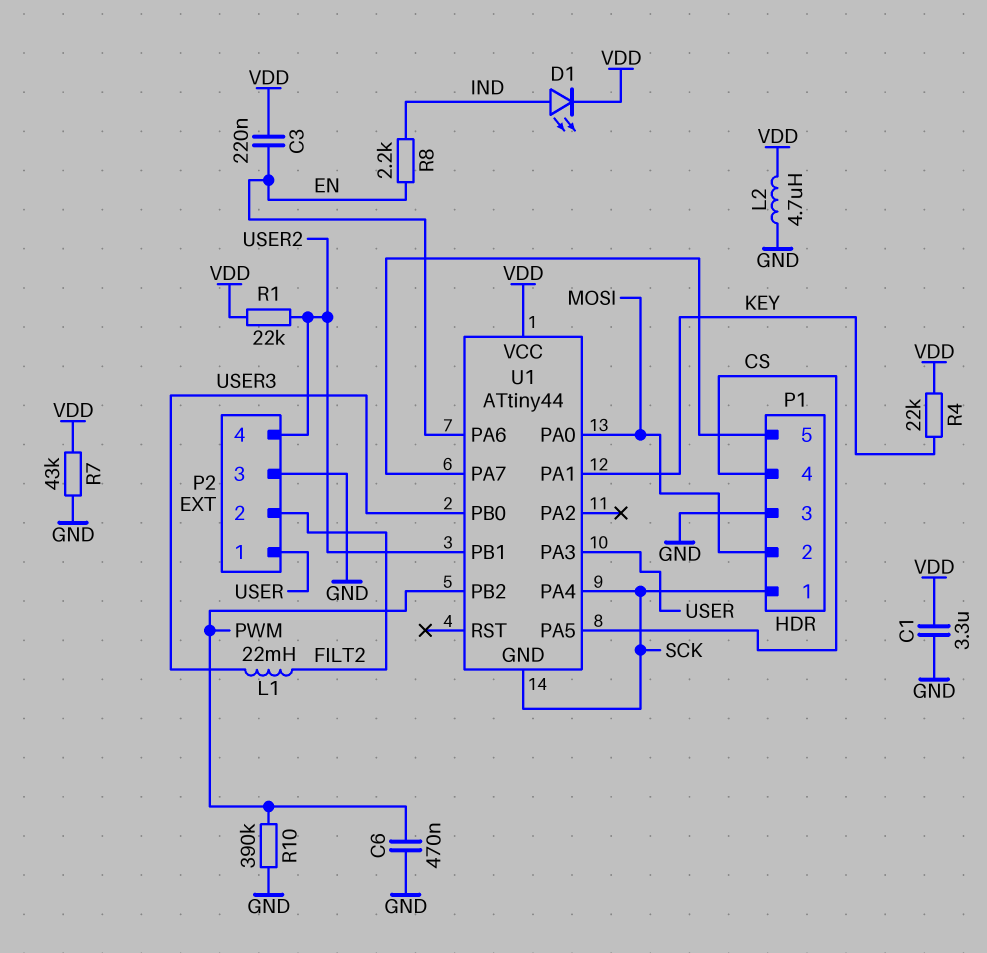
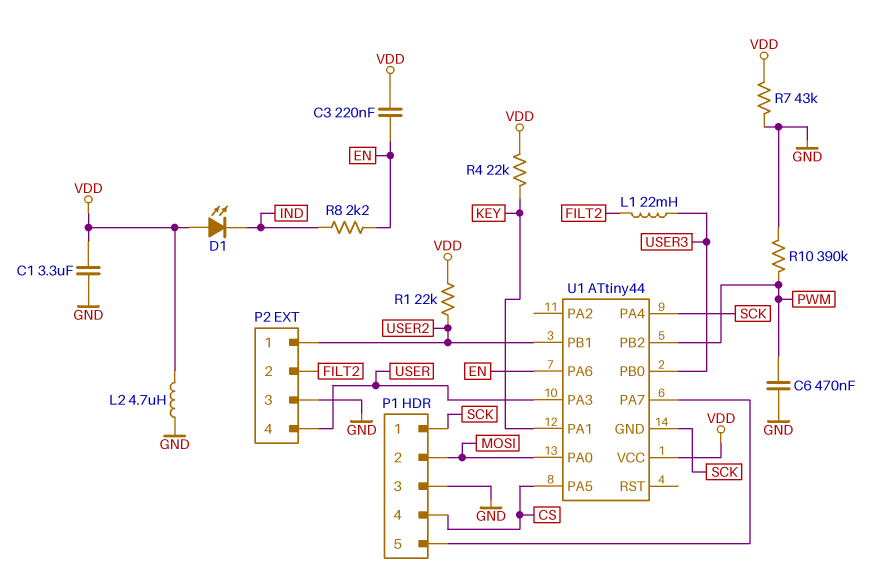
D1: LED (A IND, K VDD) -> LED (A VDD, K IND)
P2 pin 1: USER -> USER2
P2 pin 4: USER2 -> USER

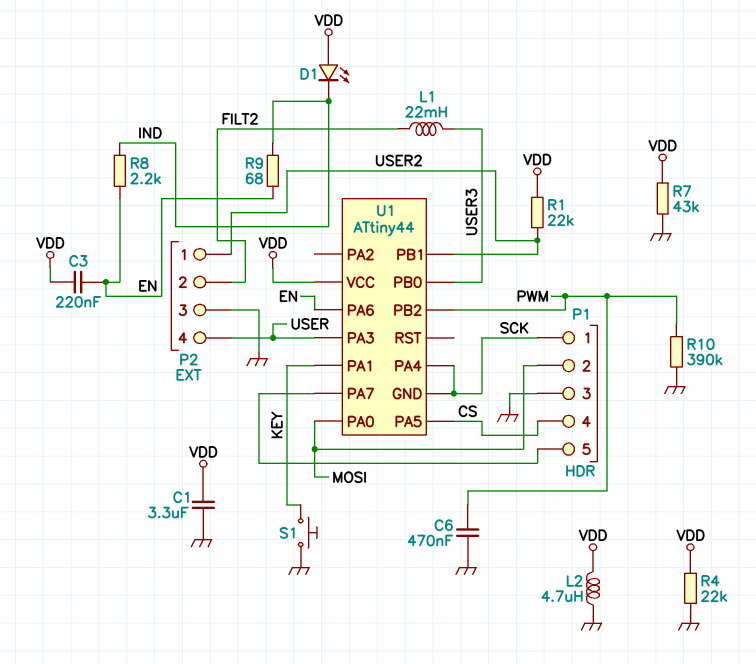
R4: 22k (KEY, VDD) -> 22k (GND, VDD)
R9: none -> 68 (EN, IND)
S1: none -> button (GND, KEY)

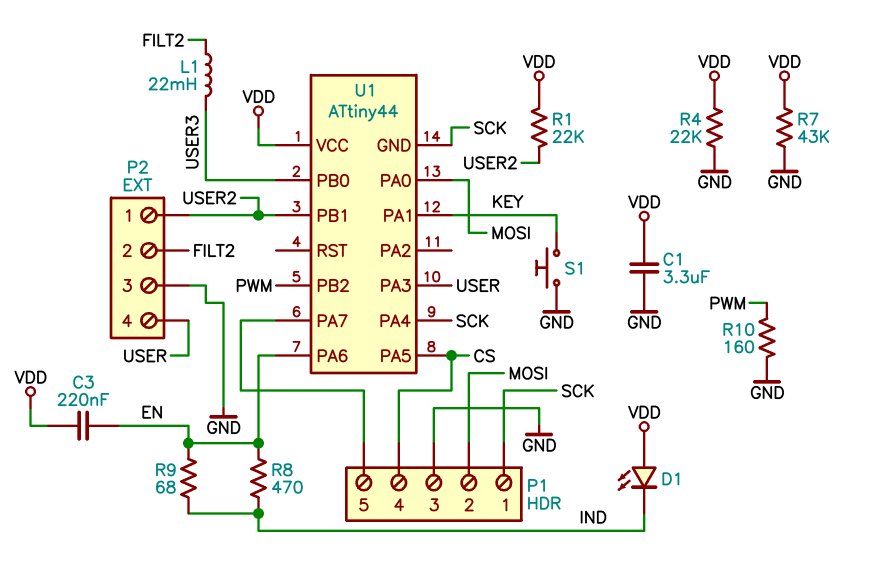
C6: 470nF (GND, PWM) -> none
L2: 4.7uH (GND, VDD) -> none
R8: 2.2k (EN, IND) -> 470 (EN, IND)
R10: 390k (GND, PWM) -> 160 (GND, PWM)

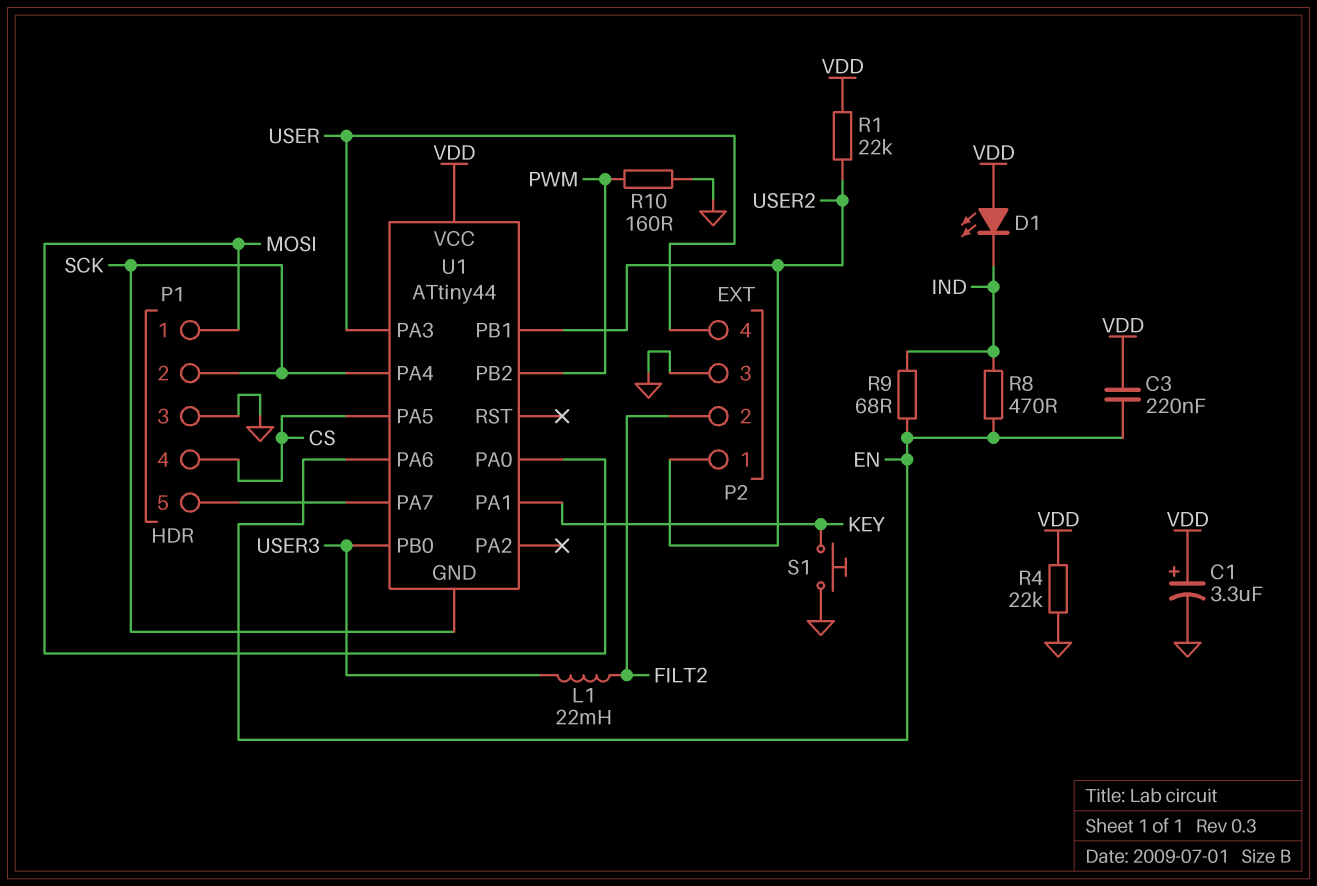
C1: 3.3uF (GND, VDD) -> 3.3uF (plus VDD, minus GND)
P1 pin 1: SCK -> MOSI
P1 pin 2: MOSI -> SCK
R7: 43k (GND, VDD) -> none

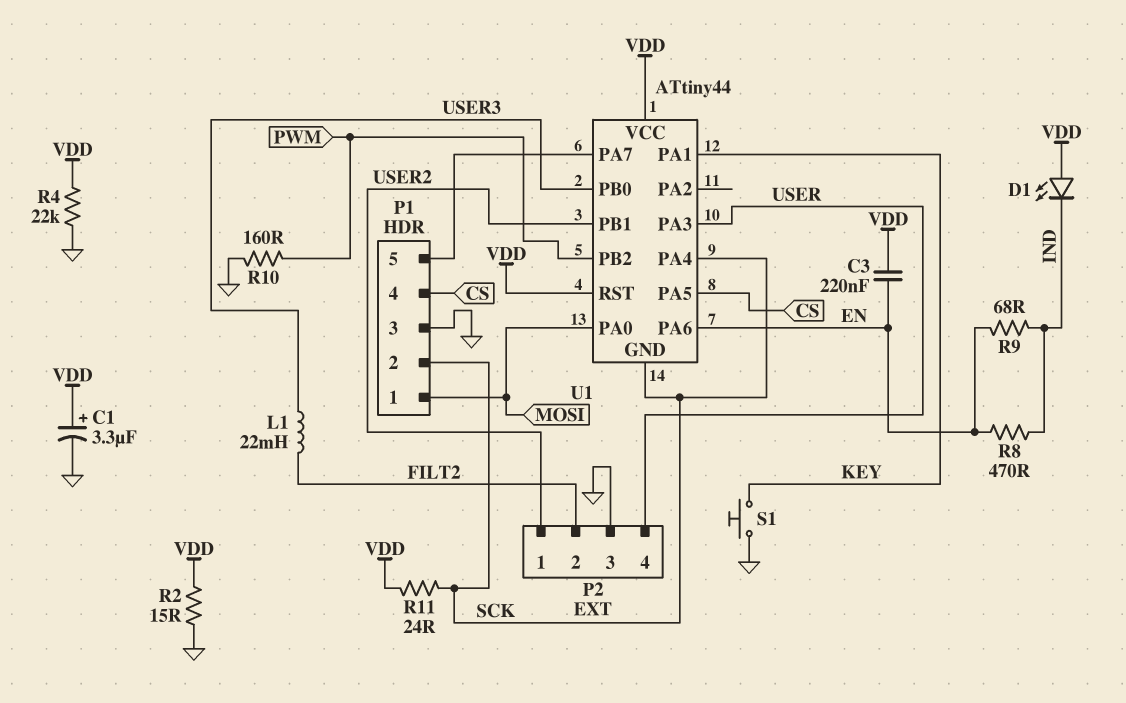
R1: 22k (USER2, VDD) -> none
R2: none -> 15 (GND, VDD)
R11: none -> 24 (SCK, VDD)
U1 pin RST: none -> VDD

